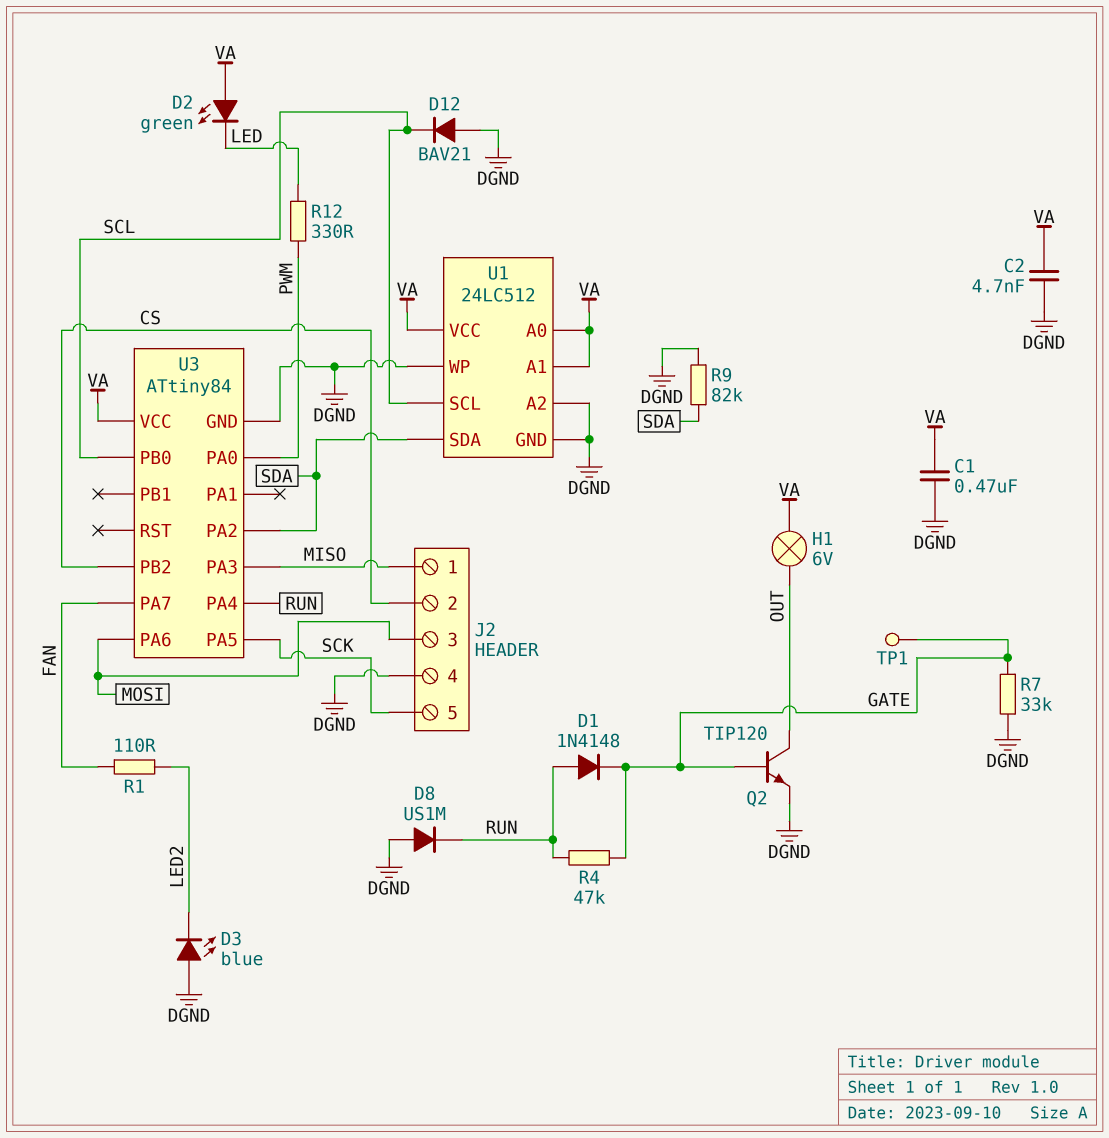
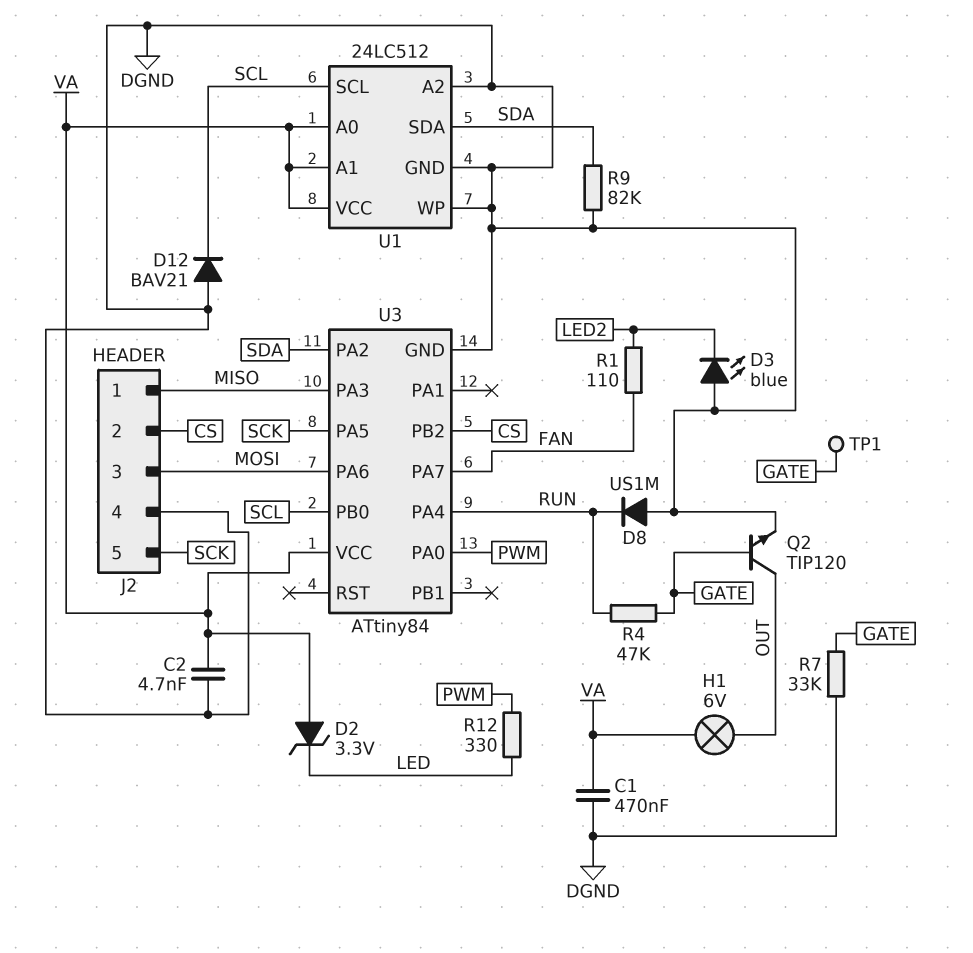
D1: diode 1N4148 (A RUN, K GATE) -> none
D2: LED green (A VA, K LED) -> zener 3.3V (A VA, K LED)

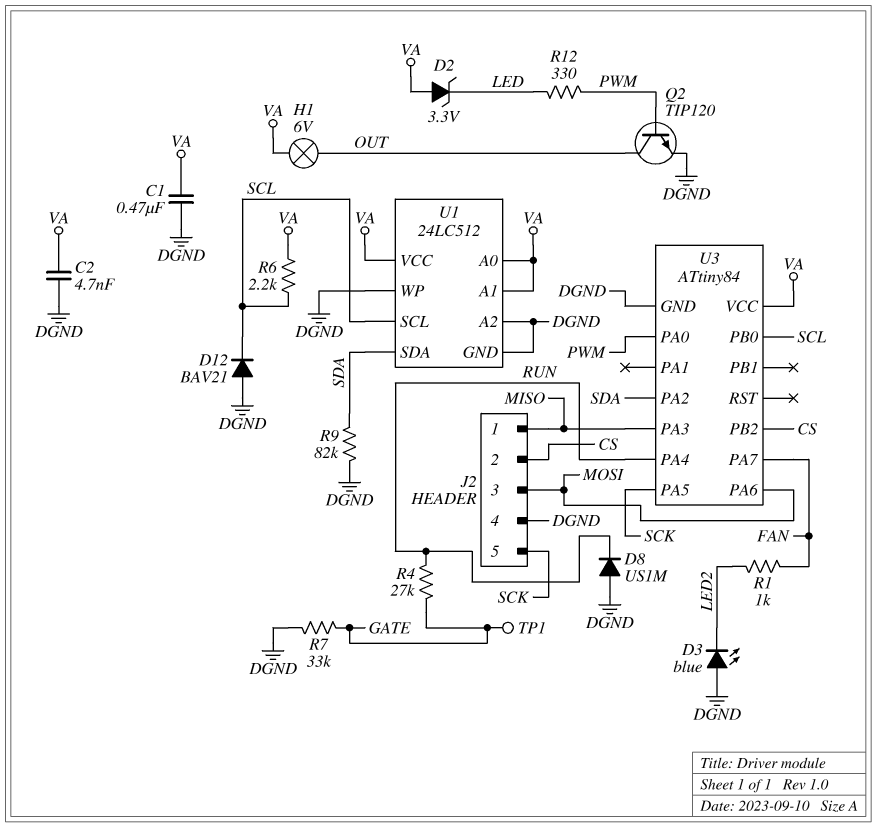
Q2: NPN TIP120 (B GATE, C OUT, E DGND) -> NPN TIP120 (B PWM, C OUT, E DGND)
R1: 110 (FAN, LED2) -> 1k (FAN, LED2)
R4: 47k (GATE, RUN) -> 27k (GATE, RUN)
R6: none -> 2.2k (SCL, VA)

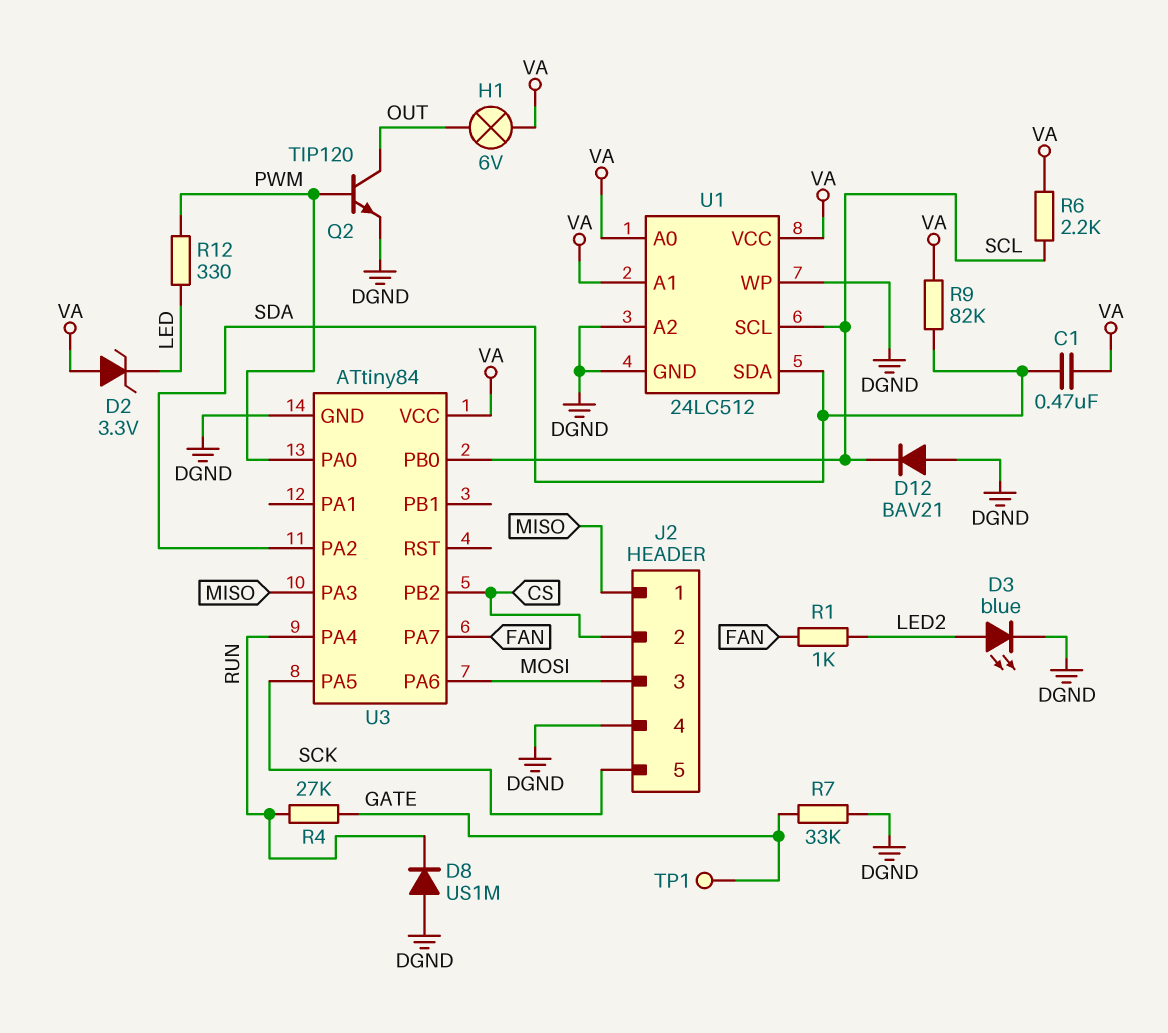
C1: 470nF (DGND, VA) -> 470nF (SDA, VA)
C2: 4.7nF (DGND, VA) -> none
D3: LED blue (A DGND, K LED2) -> LED blue (A LED2, K DGND)
R9: 82k (DGND, SDA) -> 82k (SDA, VA)

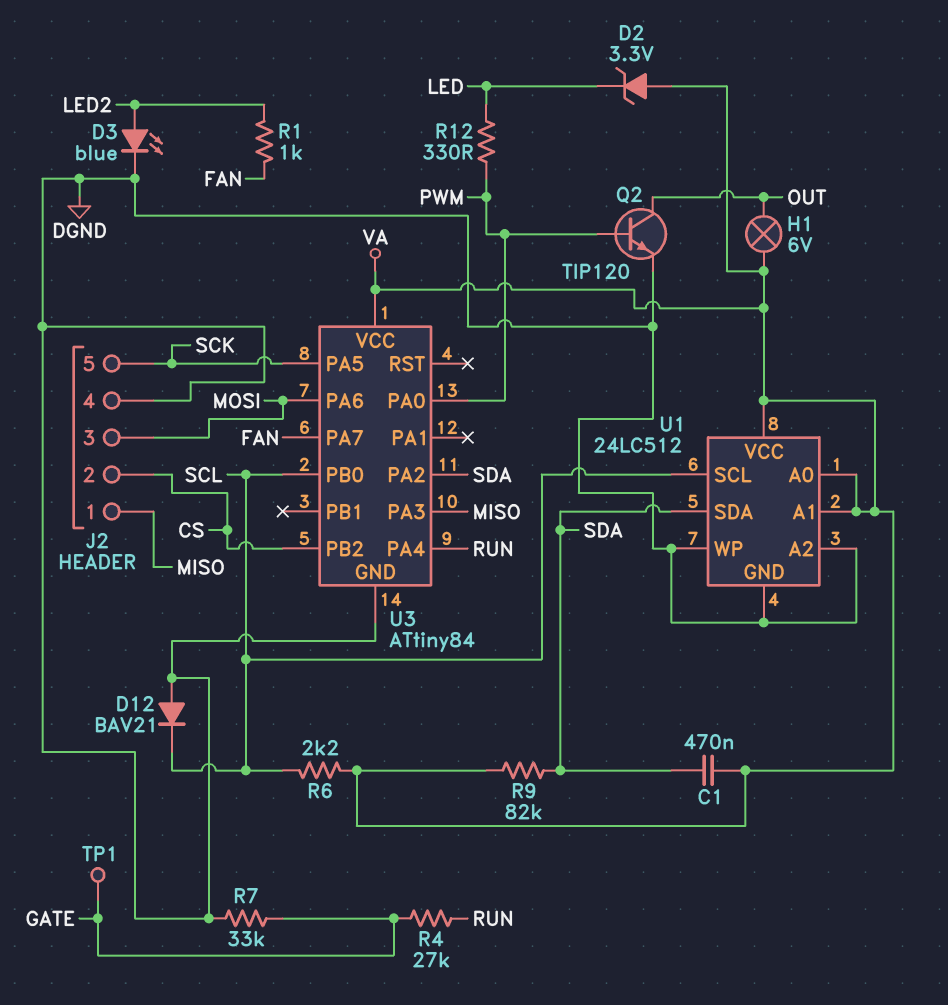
D8: diode US1M (A DGND, K RUN) -> none

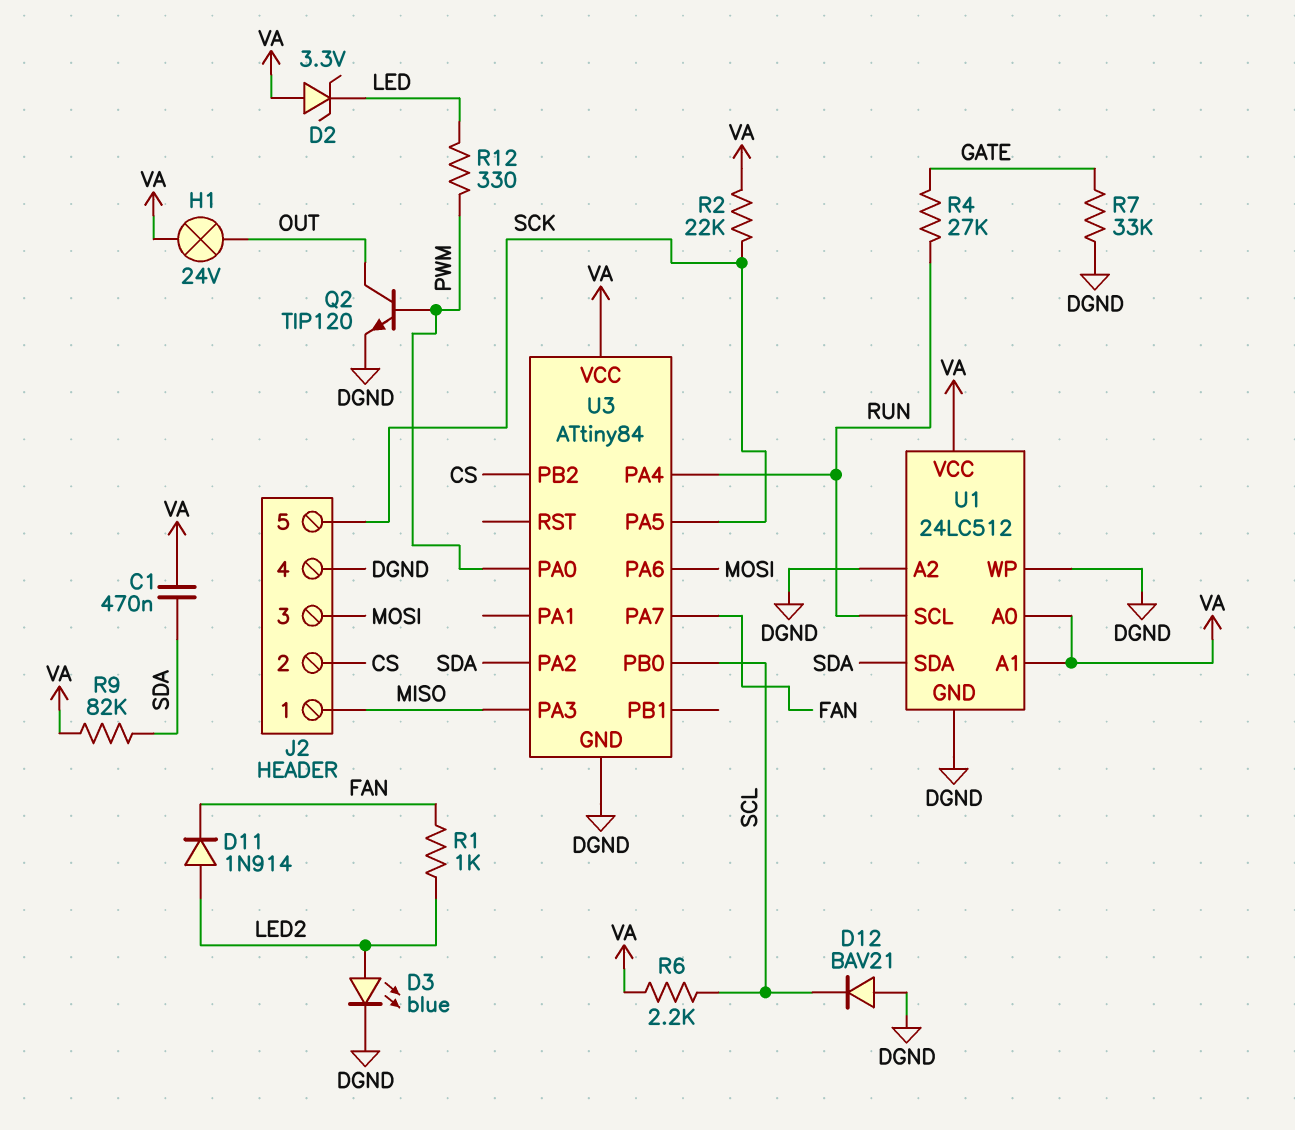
D11: none -> diode 1N914 (A LED2, K FAN)
H1: lamp 6V (OUT, VA) -> lamp 24V (OUT, VA)
R2: none -> 22k (SCK, VA)
TP1: test point (GATE) -> none
U1 pin SCL: SCL -> RUN

